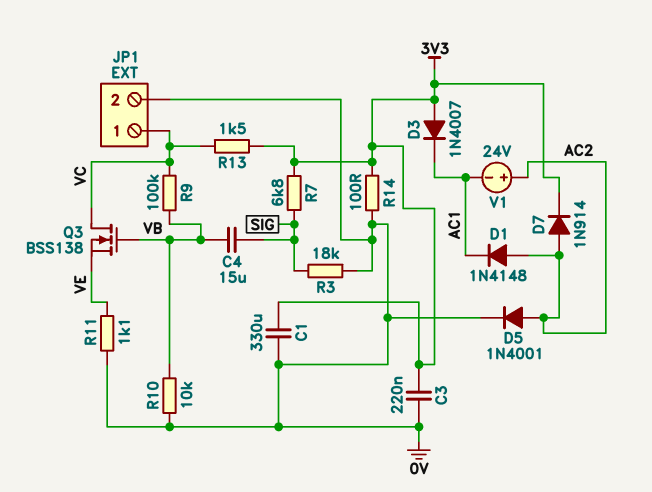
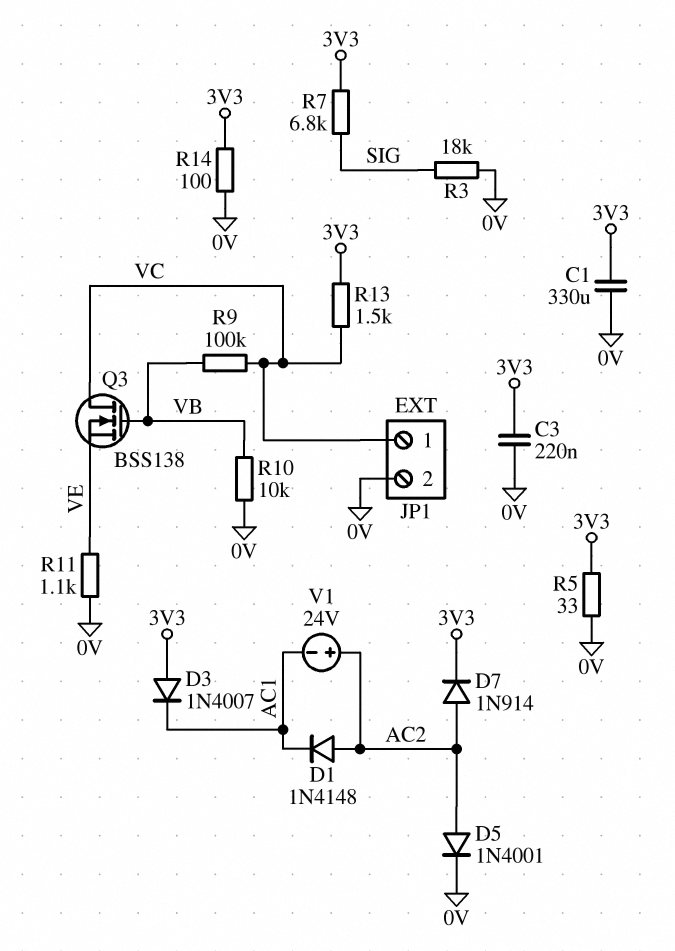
C4: 15uF (SIG, VB) -> none
R5: none -> 33 (0V, 3V3)

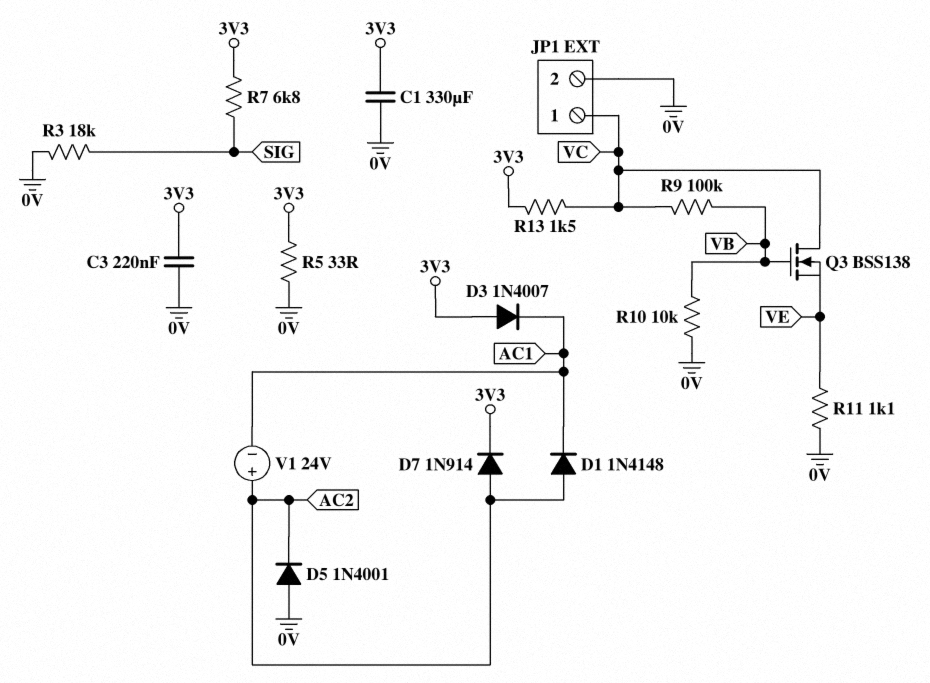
D5: diode 1N4001 (A AC2, K 0V) -> diode 1N4001 (A 0V, K AC2)
R14: 100 (0V, 3V3) -> none

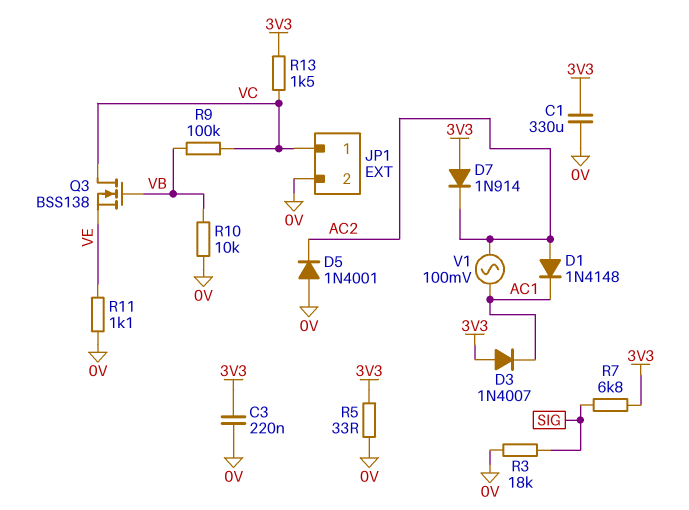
D7: diode 1N914 (A AC2, K 3V3) -> diode 1N914 (A 3V3, K AC2)
V1: 24V (plus AC2, minus AC1) -> AC 100mV (AC1, AC2)

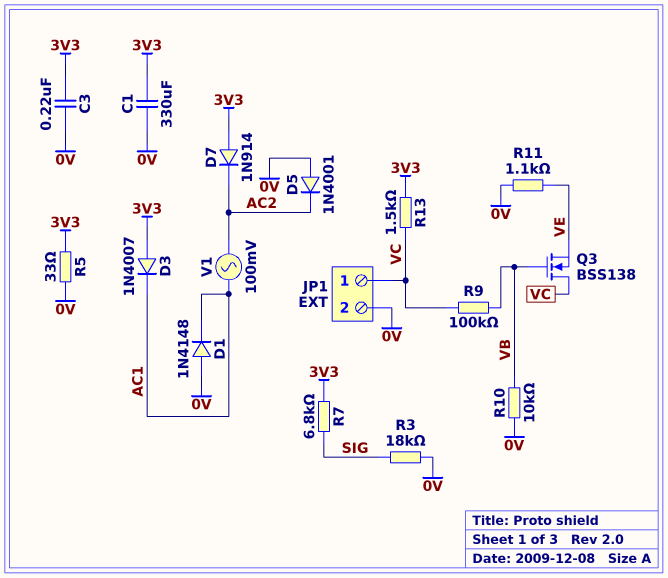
D1: diode 1N4148 (A AC2, K AC1) -> diode 1N4148 (A 0V, K AC1)

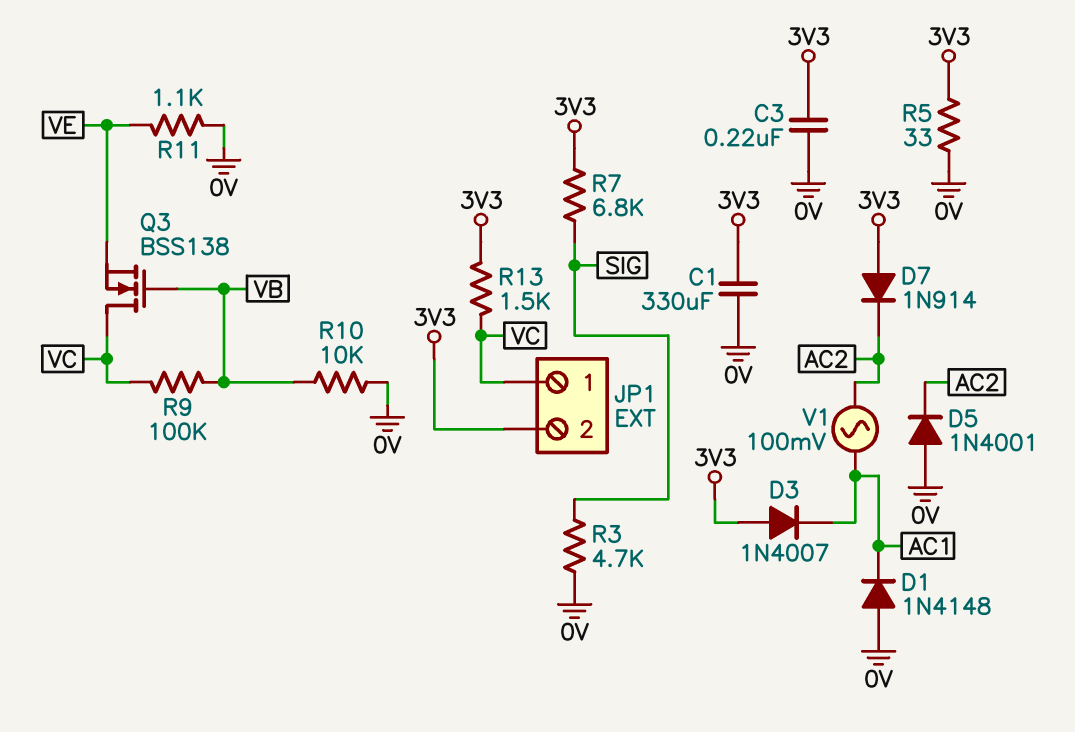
JP1 pin 2: 0V -> 3V3
R3: 18k (0V, SIG) -> 4.7k (0V, SIG)

